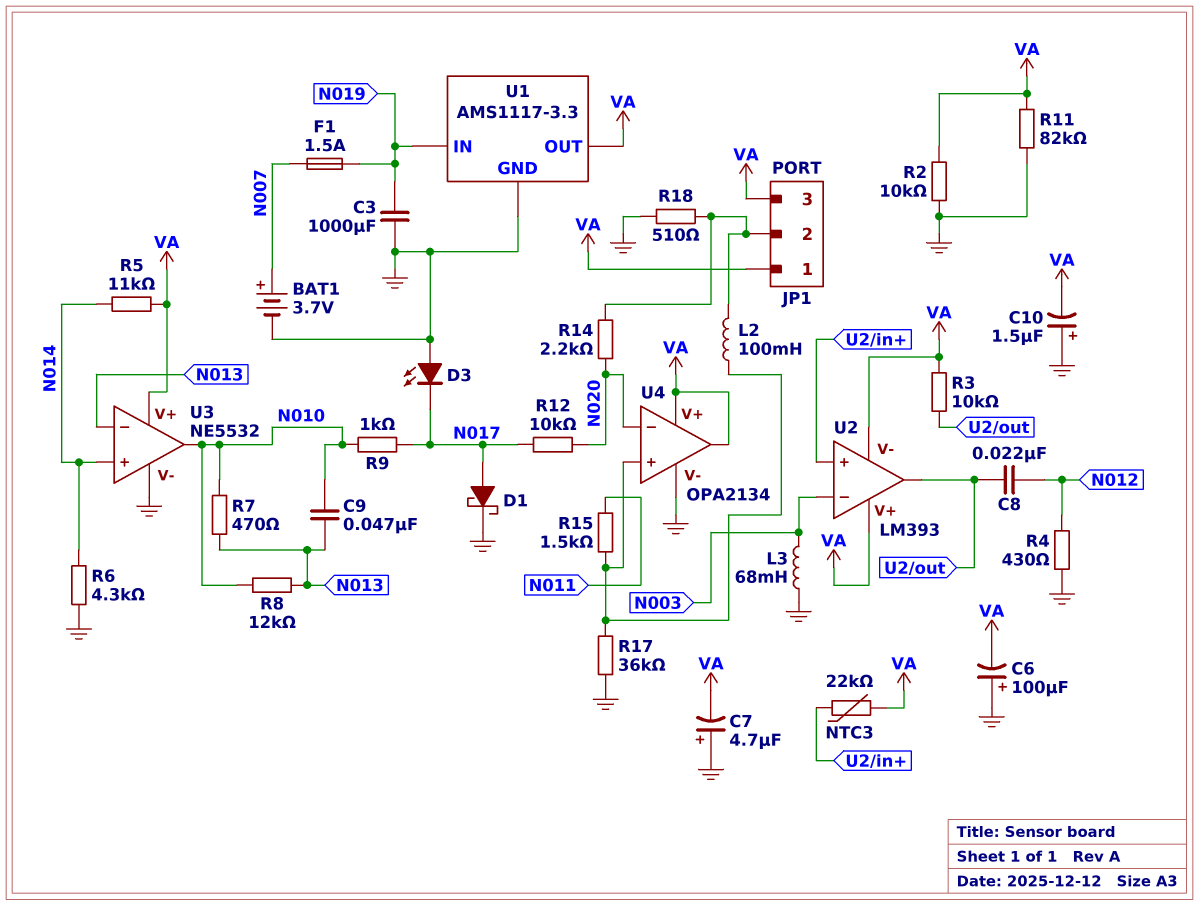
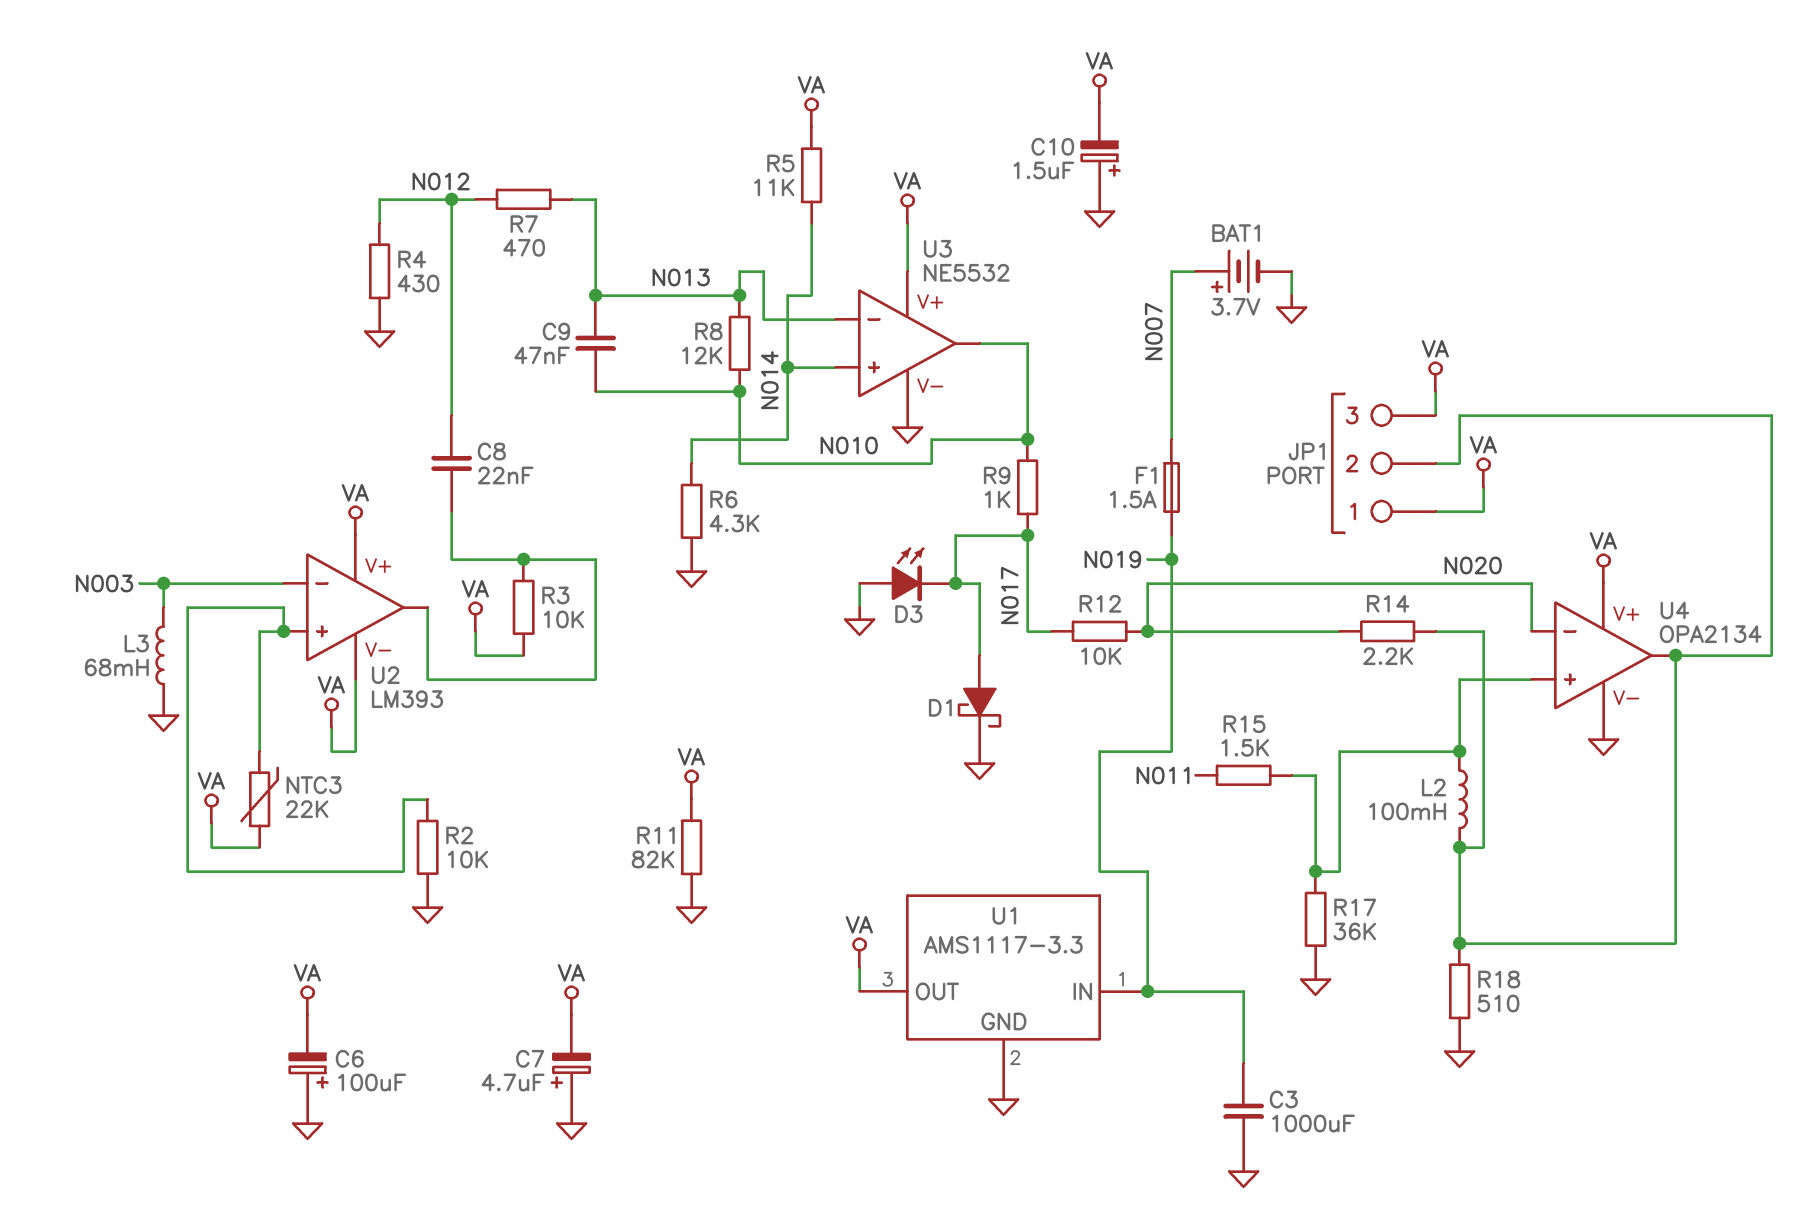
R2: 10k (GND, VA) -> 10k (GND, U2/in+)
R7: 470 (N010, N013) -> 470 (N012, N013)
U4 pin out: VA -> JP1/2

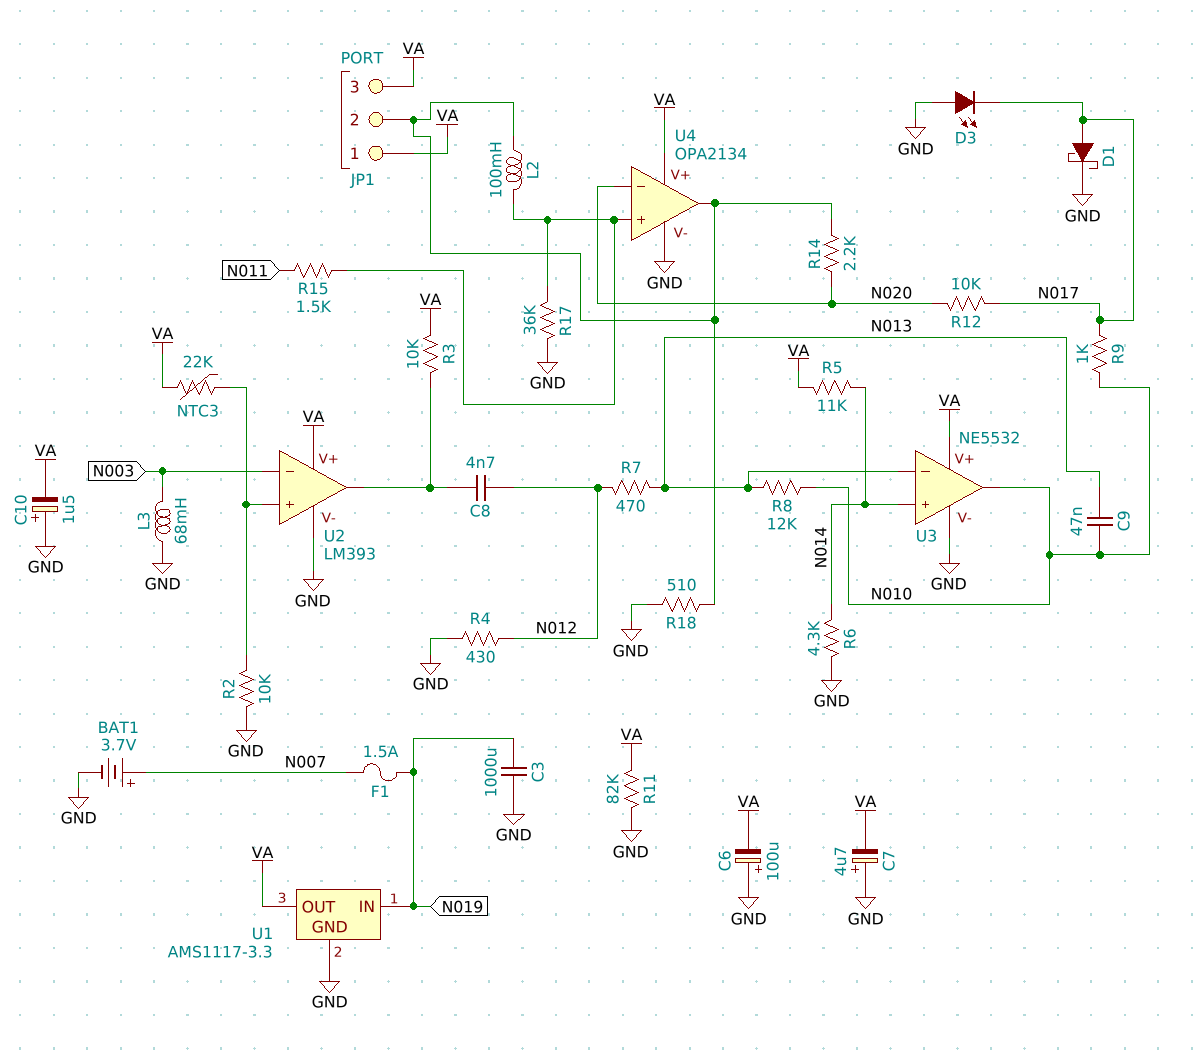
C8: 22nF (N012, U2/out) -> 4.7nF (N012, U2/out)
U2 pin V-: VA -> GND

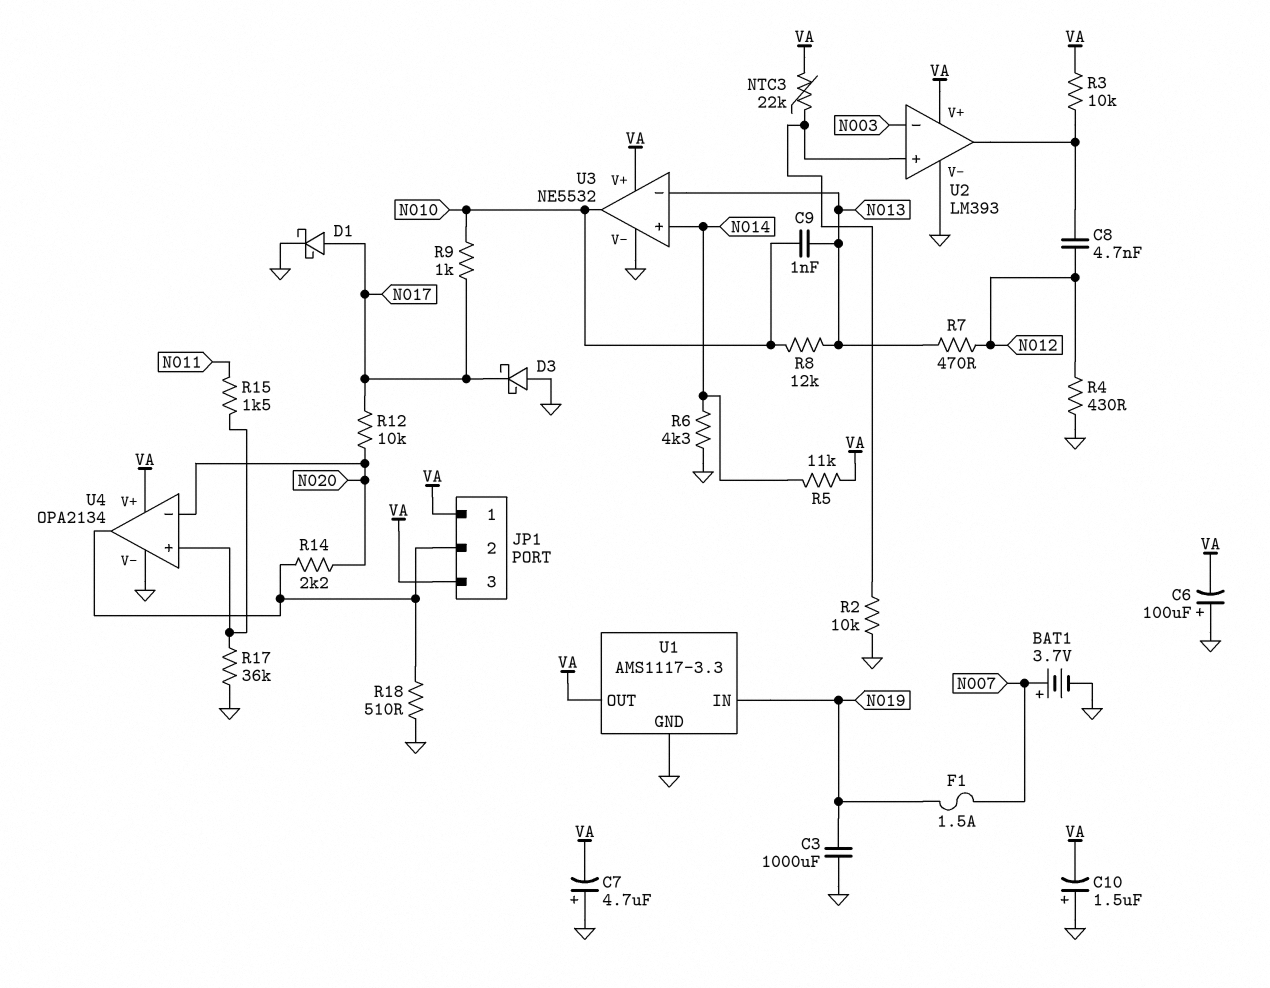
C9: 47nF (N010, N013) -> 1nF (N010, N013)
D3: LED (A GND, K N017) -> schottky (A GND, K N017)
L2: 100mH (JP1/2, U4/in+) -> none
L3: 68mH (GND, N003) -> none
R11: 82k (GND, VA) -> none

